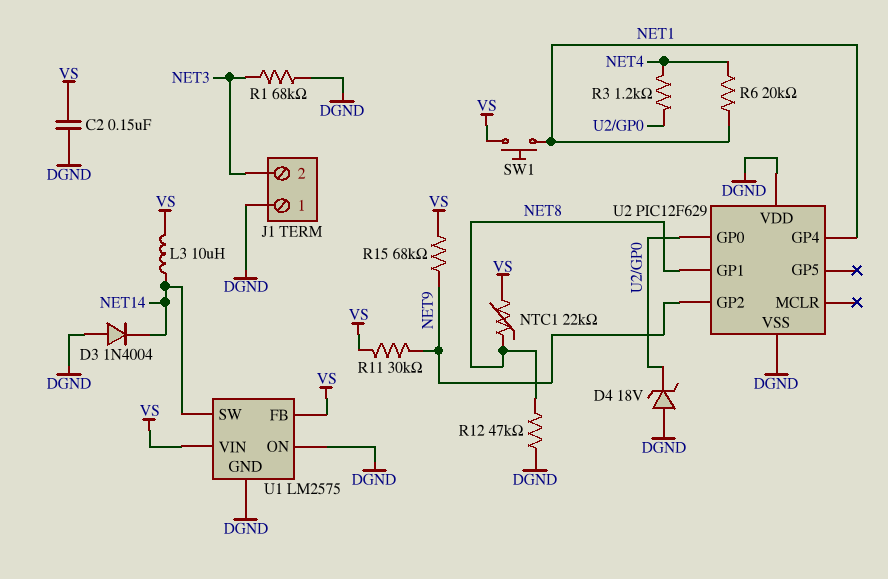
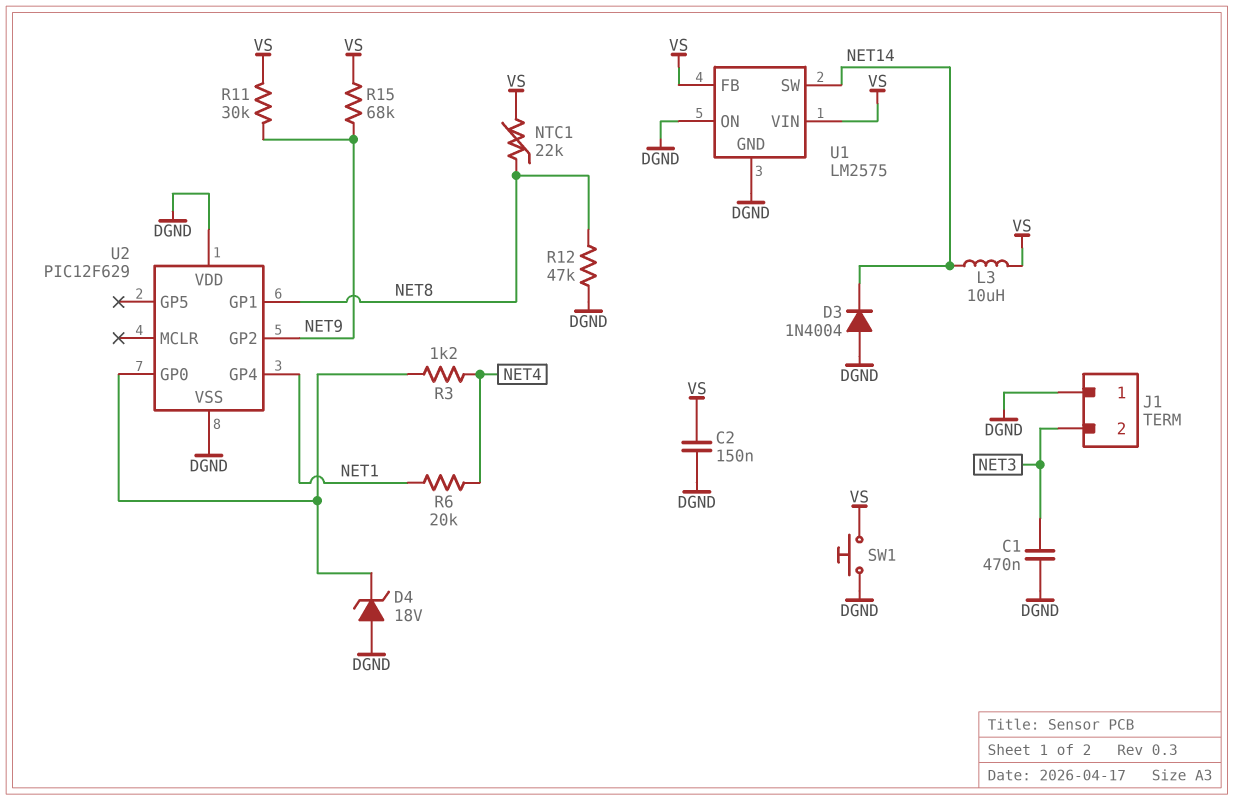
C1: none -> 470nF (DGND, NET3)
R1: 68k (DGND, NET3) -> none
SW1: button (NET1, VS) -> button (DGND, VS)

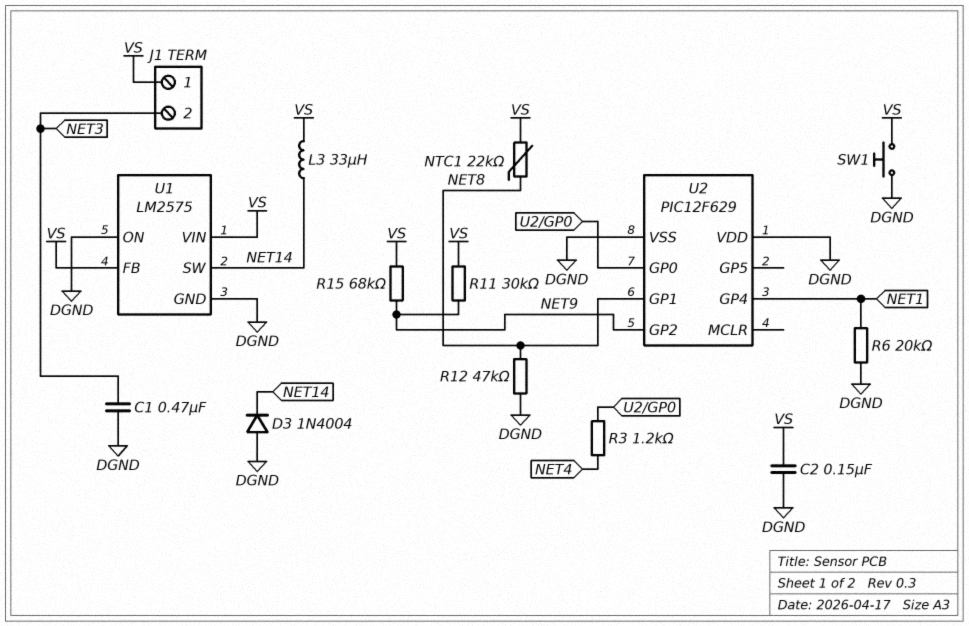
D4: zener 18V (A DGND, K U2/GP0) -> none
J1 pin 1: DGND -> VS
L3: 10uH (NET14, VS) -> 33uH (NET14, VS)
R6: 20k (NET1, NET4) -> 20k (DGND, NET1)

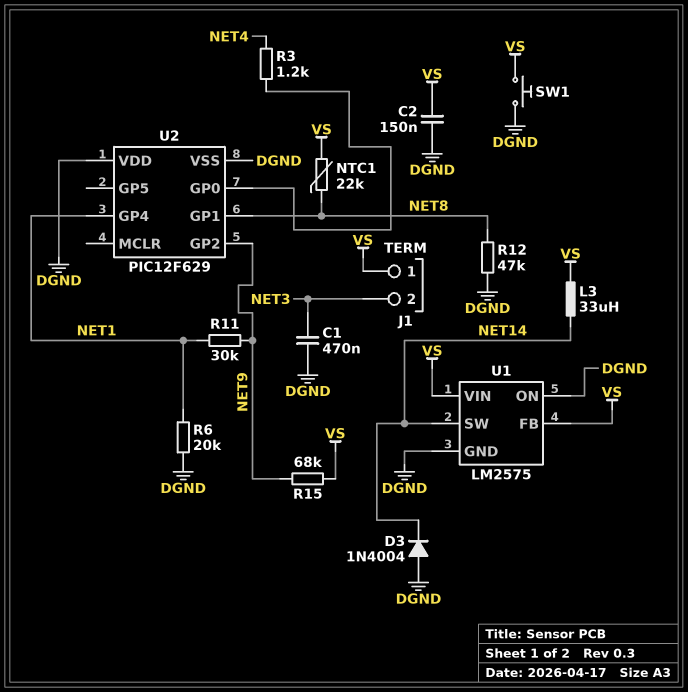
R11: 30k (NET9, VS) -> 30k (NET1, NET9)

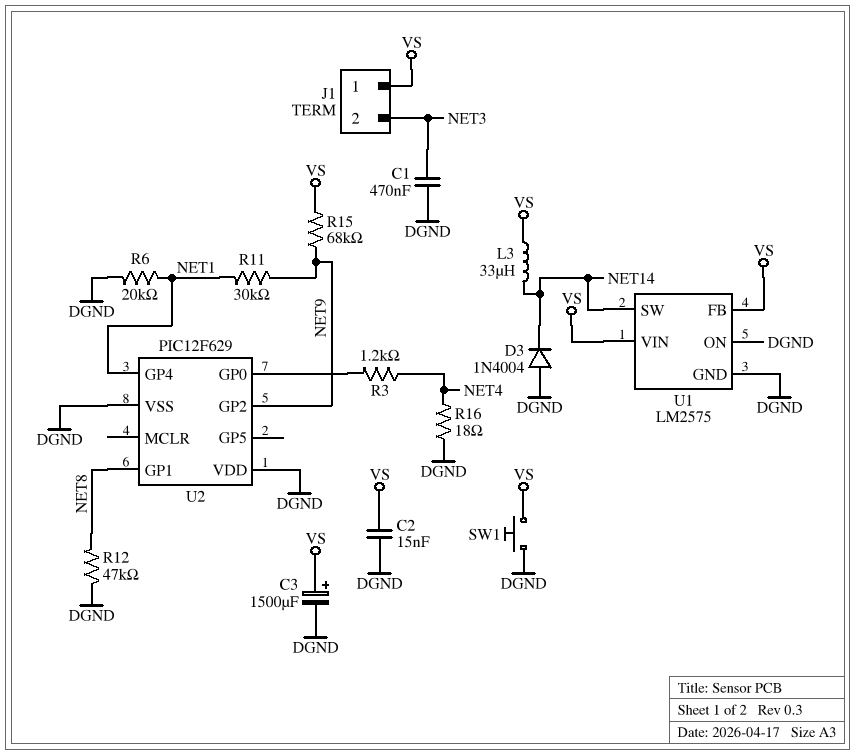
C2: 150nF (DGND, VS) -> 15nF (DGND, VS)
C3: none -> 1500uF (plus VS, minus DGND)
NTC1: 22k (NET8, VS) -> none
R16: none -> 18 (DGND, NET4)

